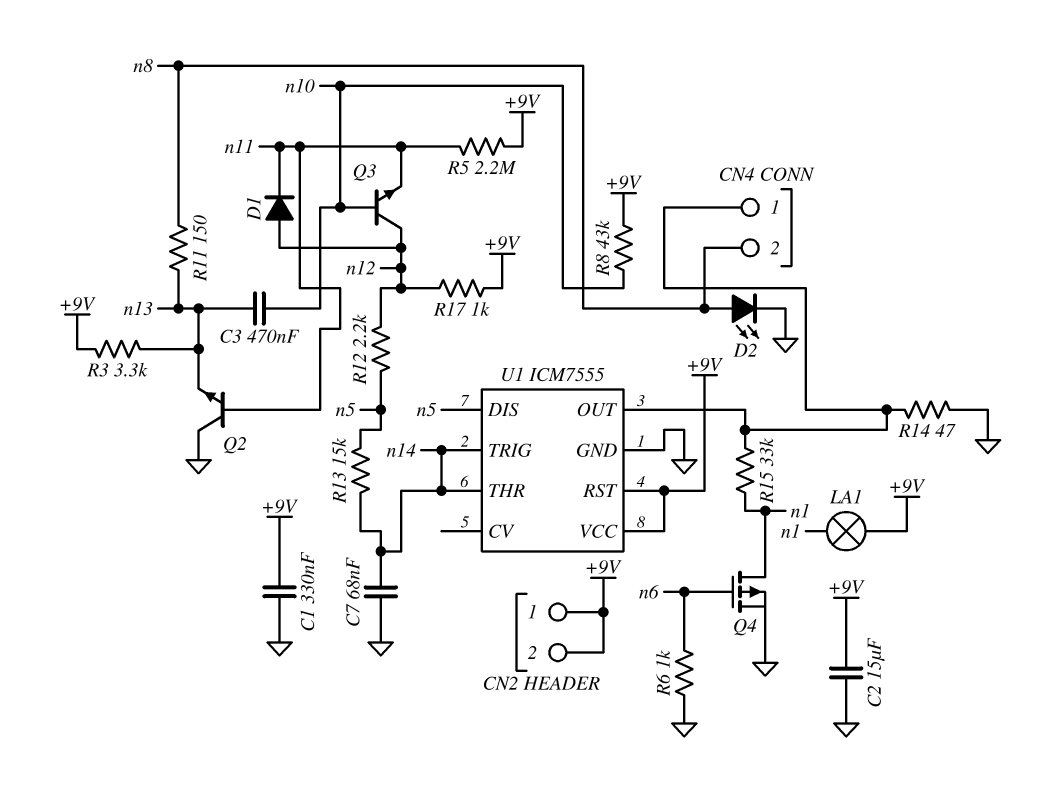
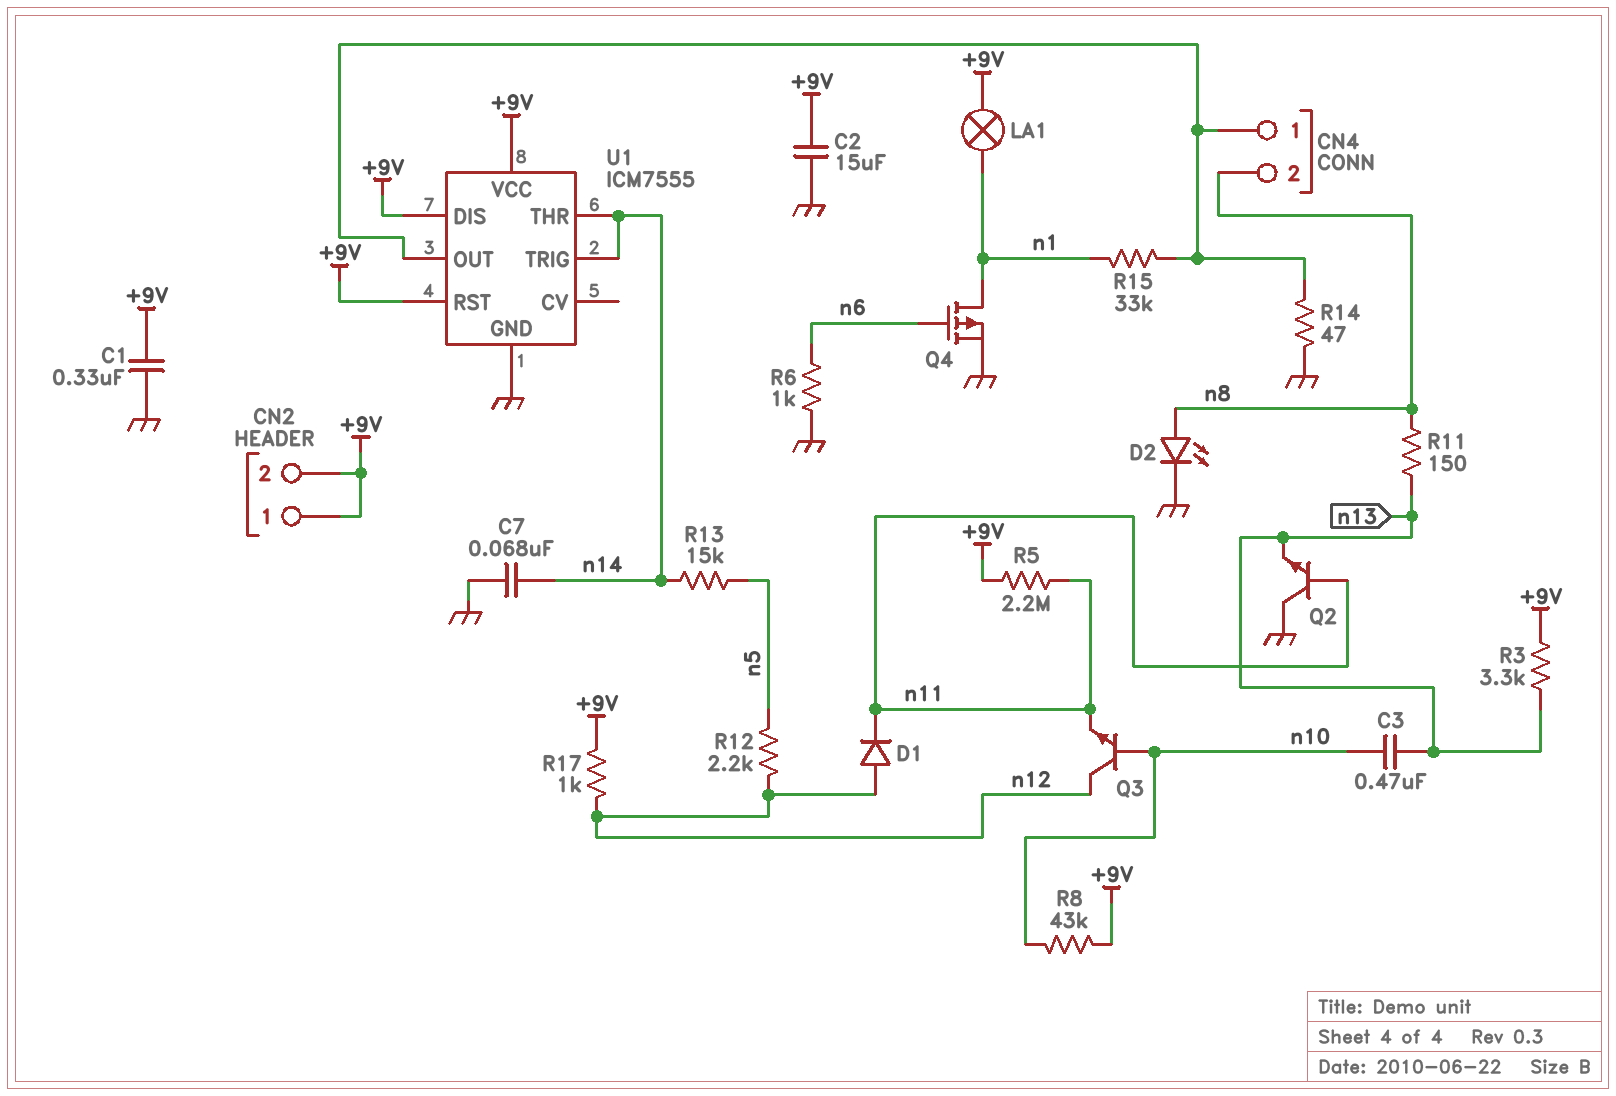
U1 pin DIS: n5 -> +9V

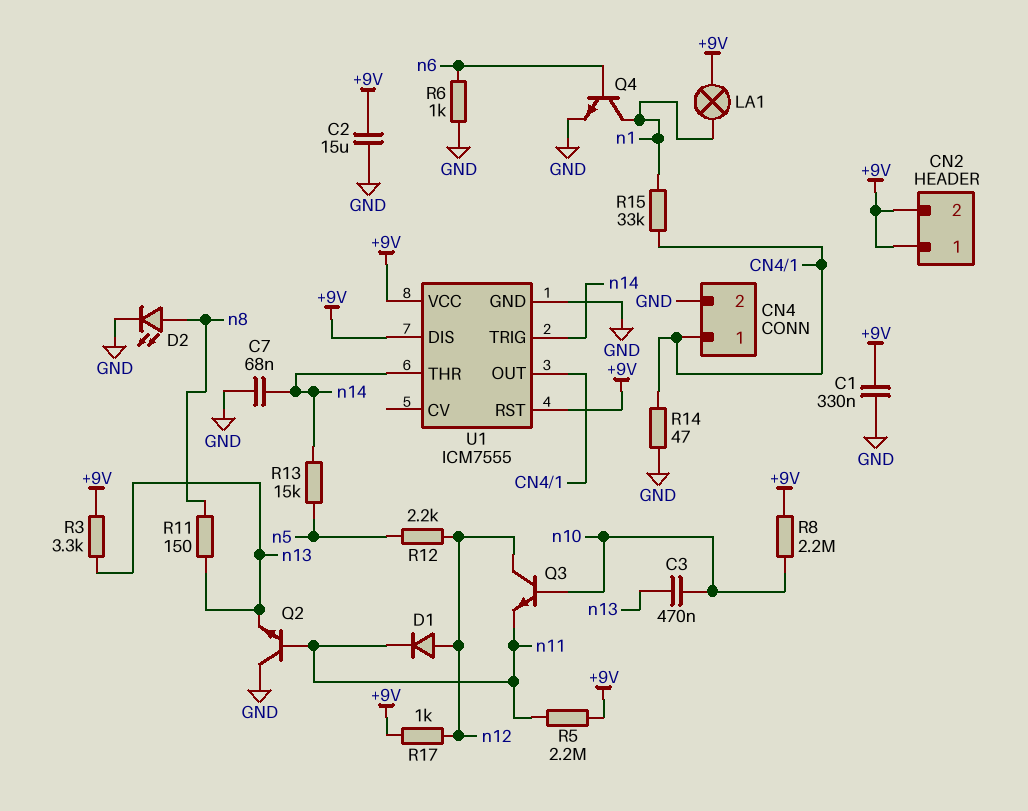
CN4 pin 2: n8 -> GND
Q4: PMOS (G n6, D n1, S GND) -> NPN (B n6, C n1, E GND)
R8: 43k (+9V, n10) -> 2.2M (+9V, n10)

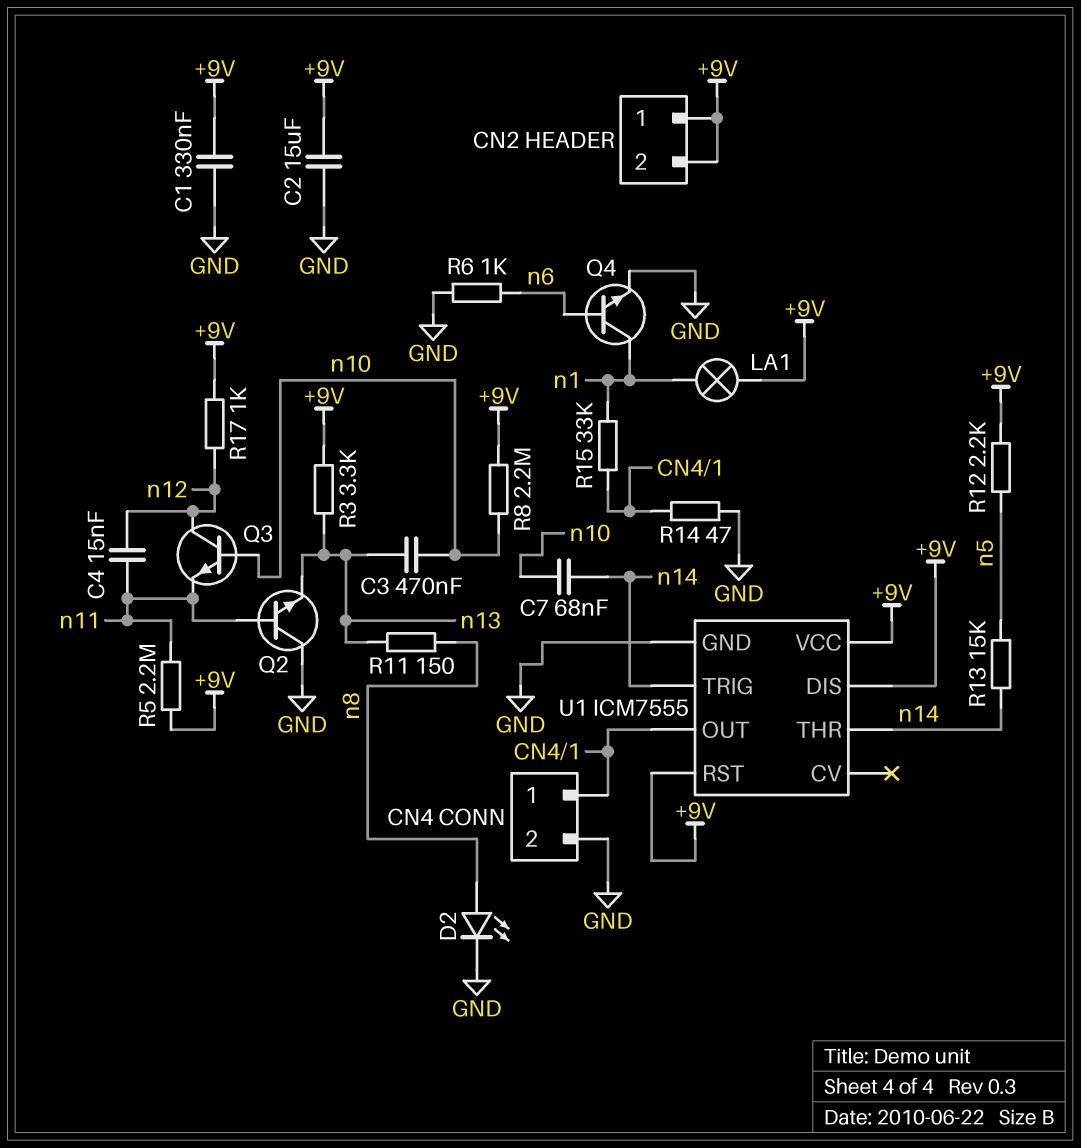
C4: none -> 15nF (n11, n12)
C7: 68nF (GND, n14) -> 68nF (n10, n14)
D1: diode (A n12, K n11) -> none
R12: 2.2k (n5, n12) -> 2.2k (+9V, n5)

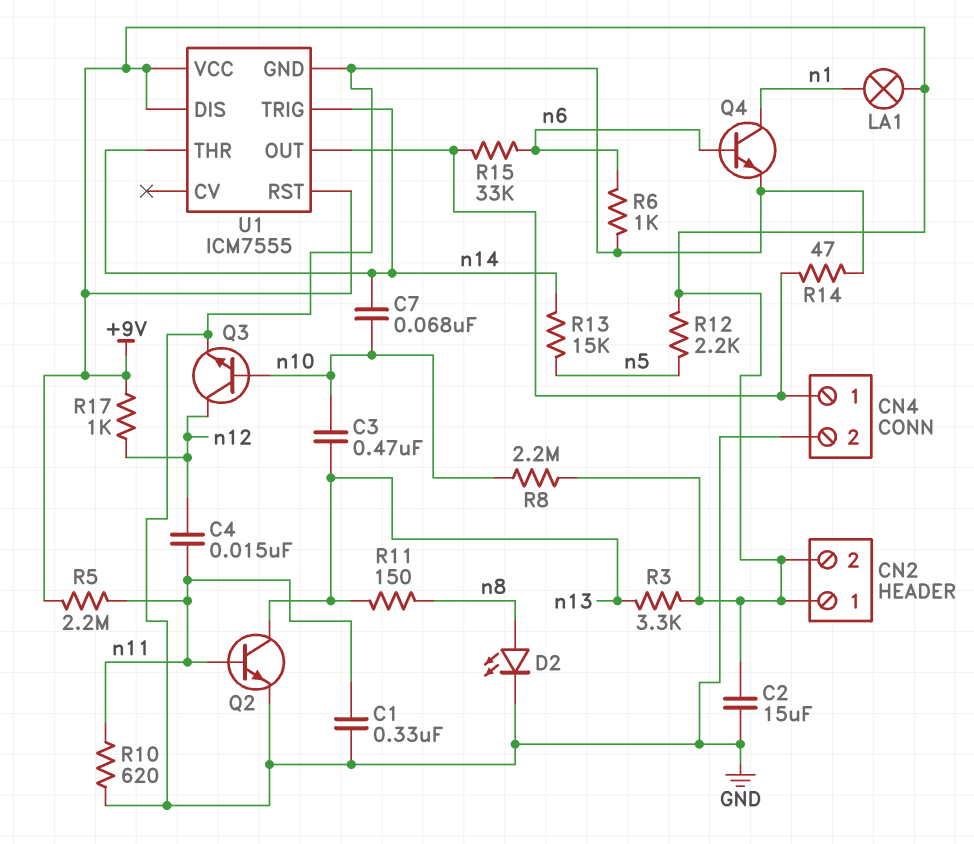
C1: 330nF (+9V, GND) -> 330nF (GND, n11)
Q2: NPN (B n11, C GND, E n13) -> NPN (B n11, C n13, E GND)
Q3: NPN (B n10, C n12, E n11) -> NPN (B n10, C n12, E GND)
R10: none -> 620 (GND, n11)
R15: 33k (CN4/1, n1) -> 33k (CN4/1, n6)

